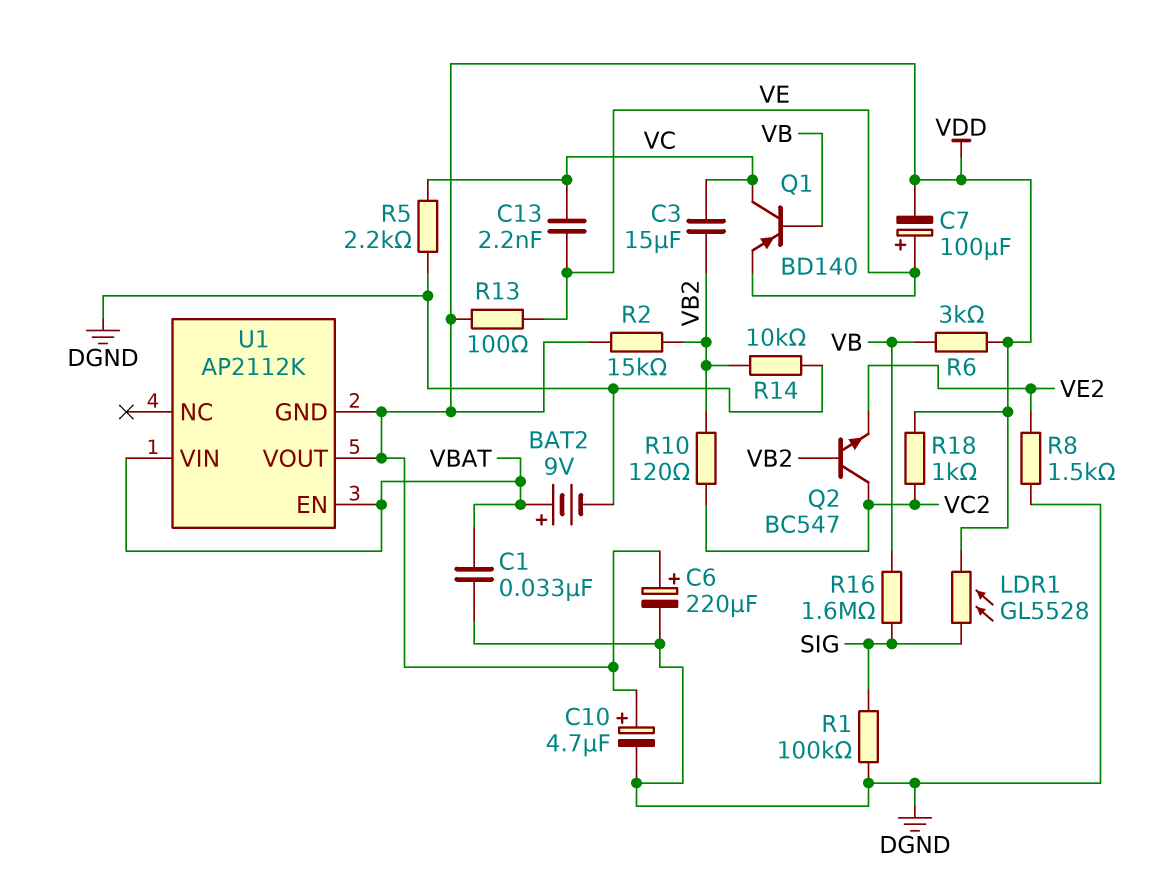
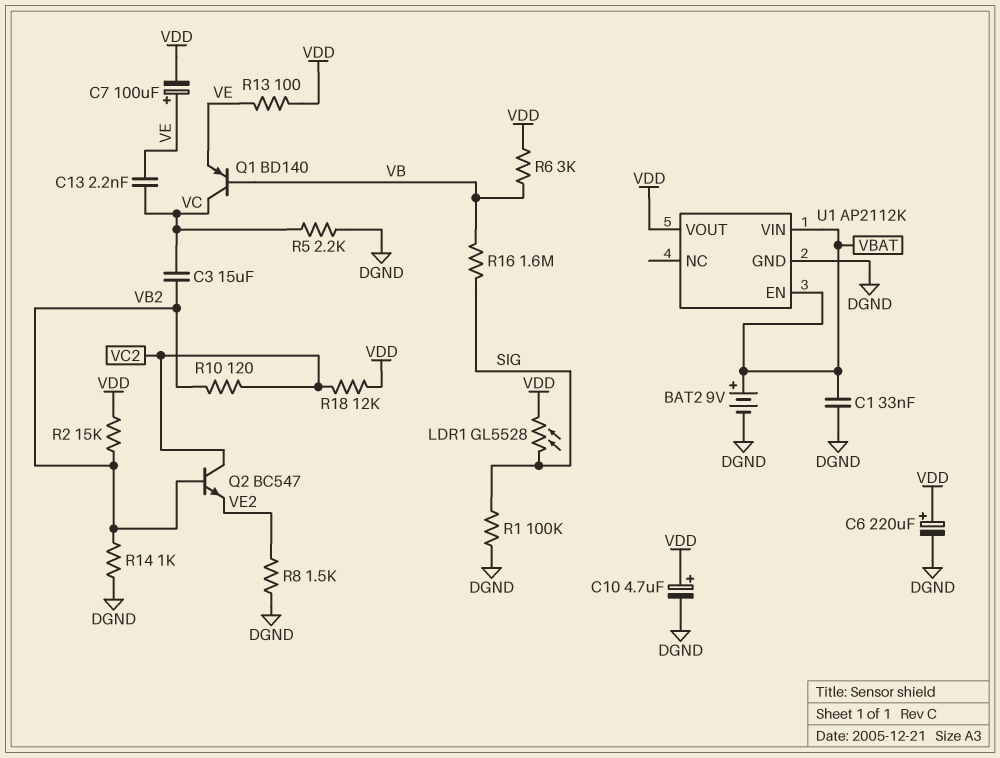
R14: 10k (DGND, VB2) -> 1k (DGND, VB2)
R18: 1k (VC2, VDD) -> 12k (VC2, VDD)
U1 pin GND: VDD -> DGND

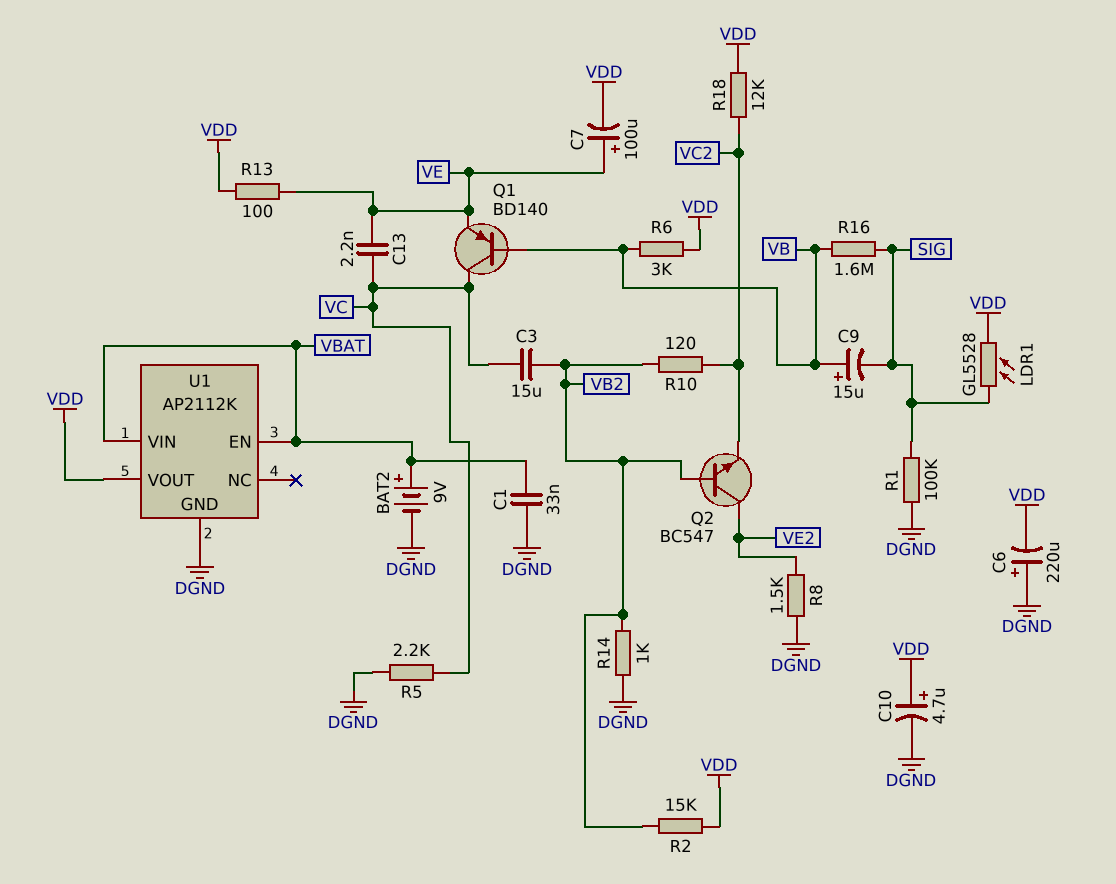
C6: 220uF (plus VDD, minus DGND) -> 220uF (plus DGND, minus VDD)
C9: none -> 15uF (plus VB, minus SIG)
Q2: NPN BC547 (B VB2, C VC2, E VE2) -> NPN BC547 (B VB2, C VE2, E VC2)

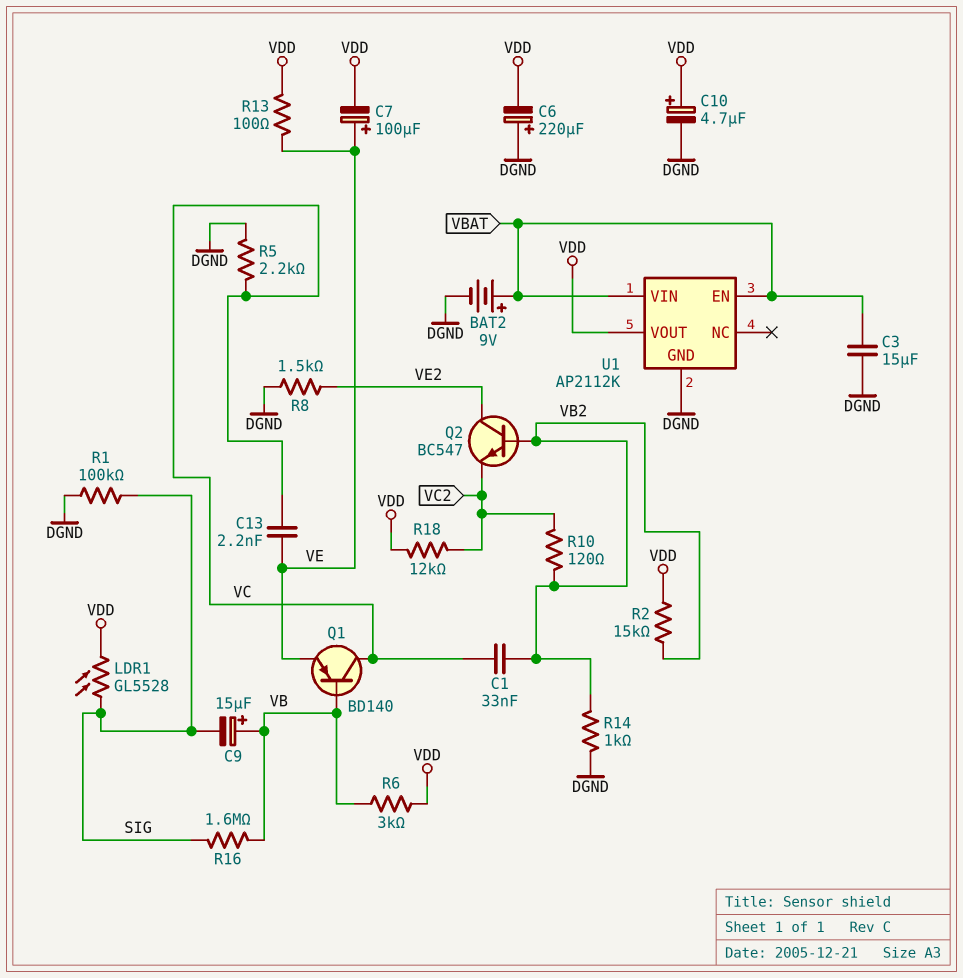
C1: 33nF (DGND, VBAT) -> 33nF (VB2, VC)
C3: 15uF (VB2, VC) -> 15uF (DGND, VBAT)

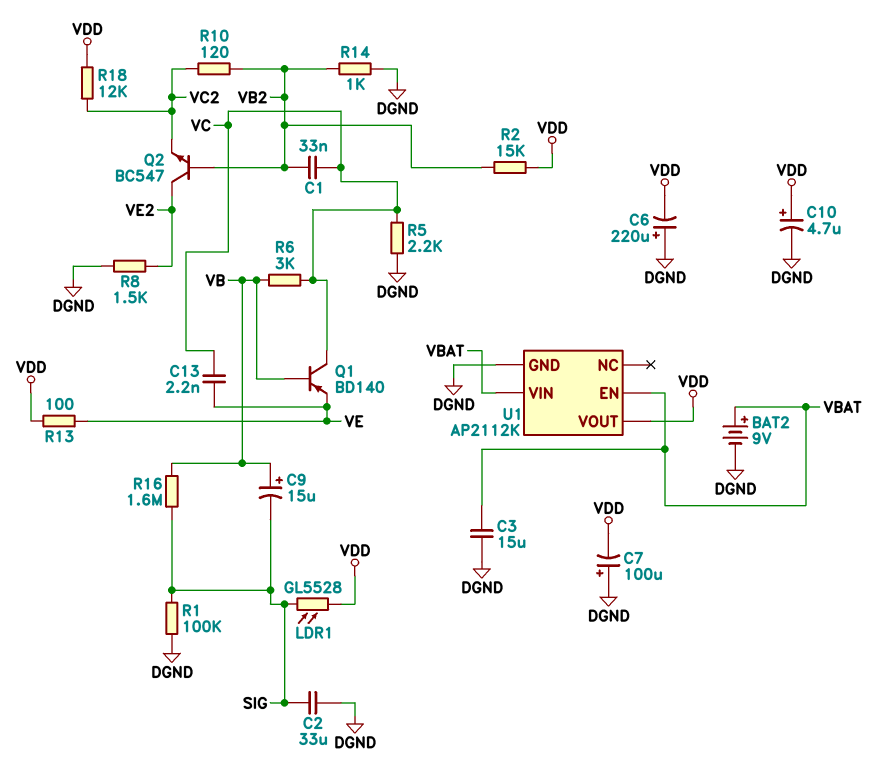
C2: none -> 33uF (DGND, SIG)
C7: 100uF (plus VE, minus VDD) -> 100uF (plus DGND, minus VDD)
R6: 3k (VB, VDD) -> 3k (VB, VC)

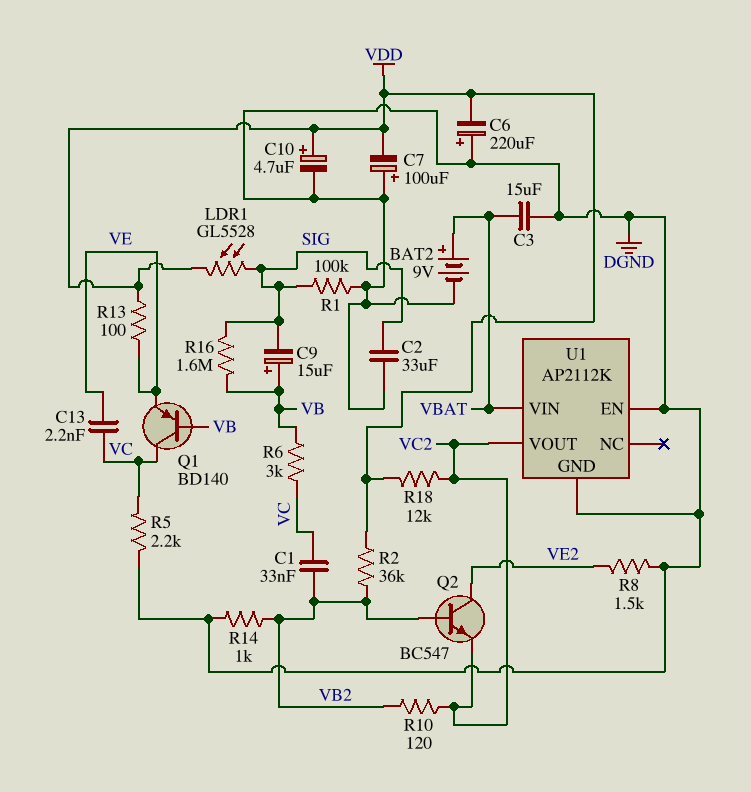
R2: 15k (VB2, VDD) -> 36k (VB2, VDD)
U1 pin EN: VBAT -> DGND
U1 pin VOUT: VDD -> VC2

